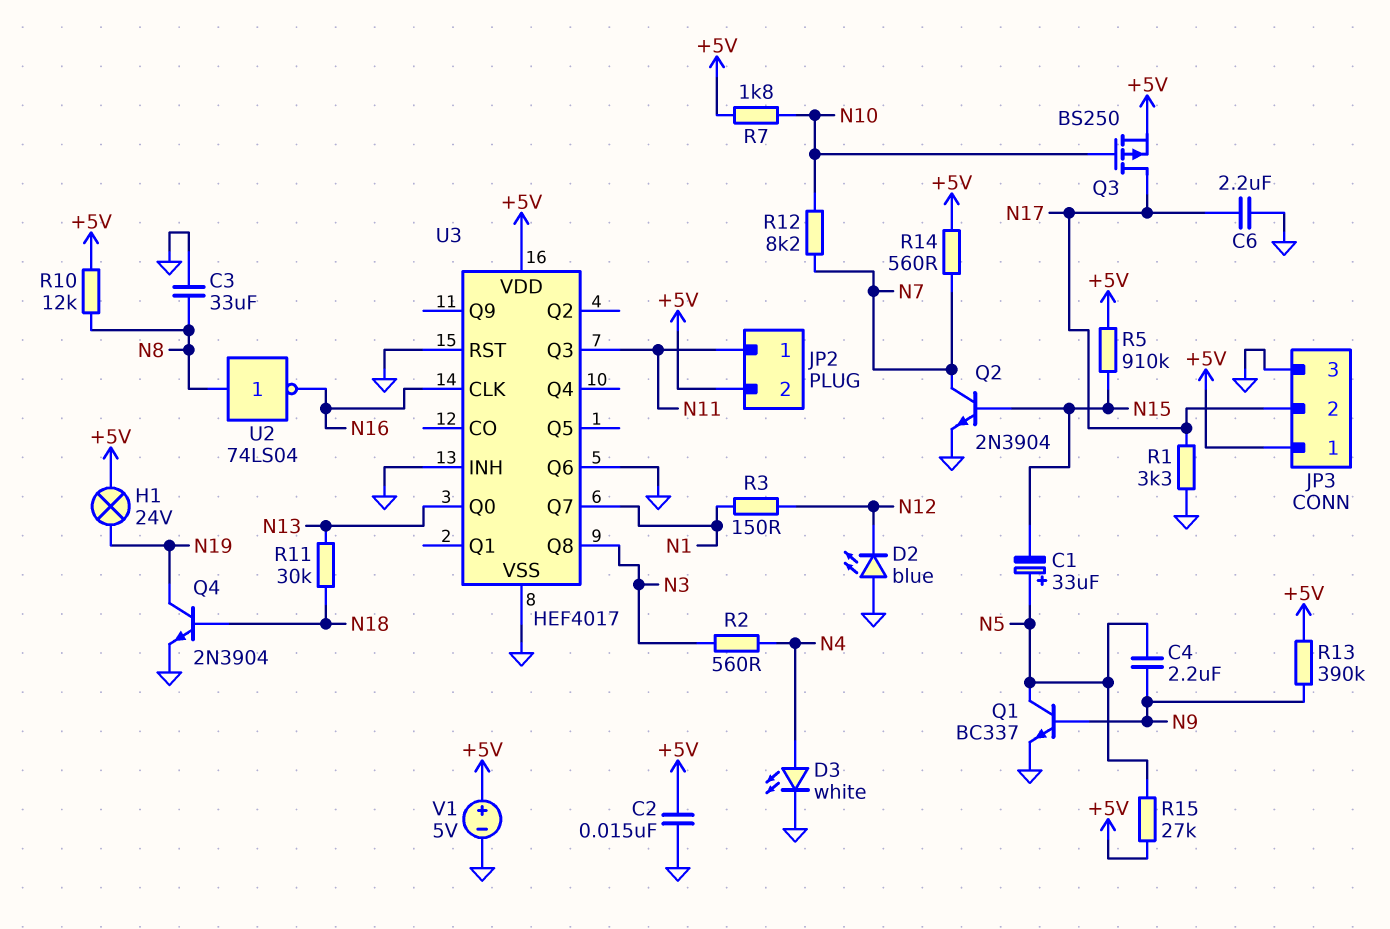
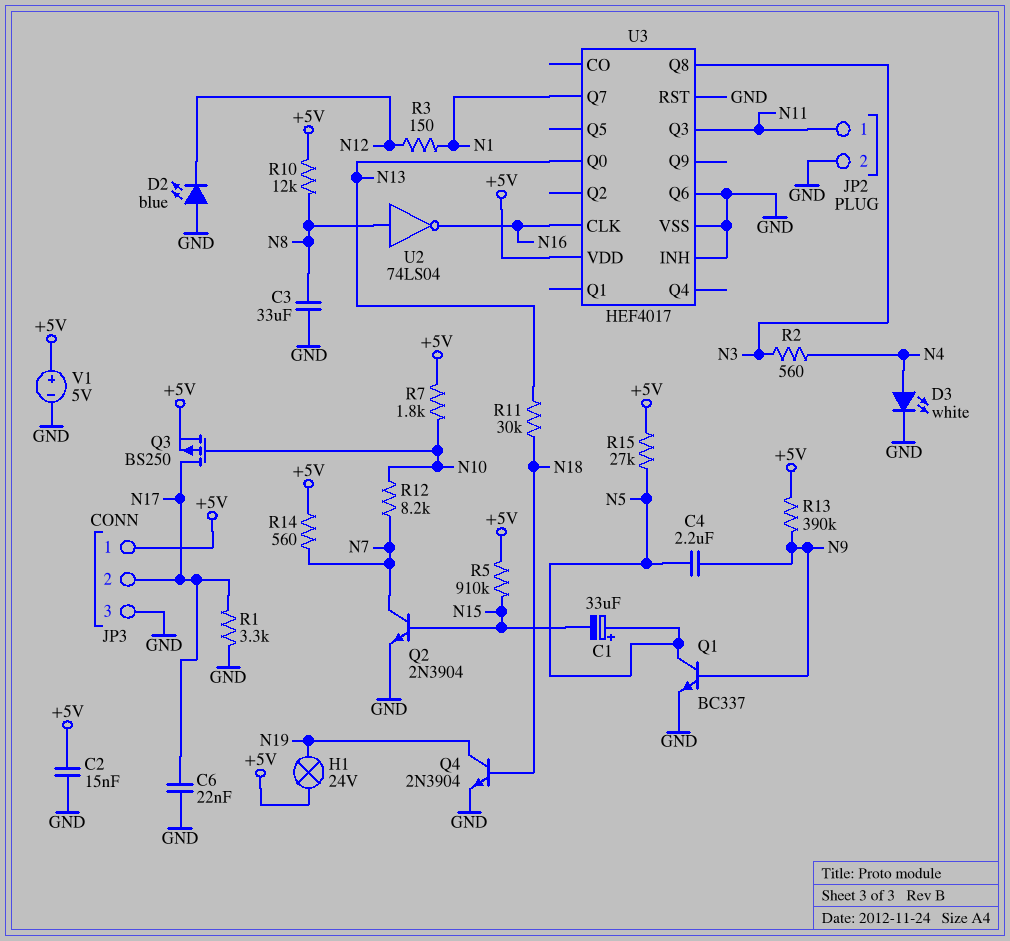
C6: 2.2uF (GND, N17) -> 22nF (GND, N17)
JP2 pin 2: +5V -> GND

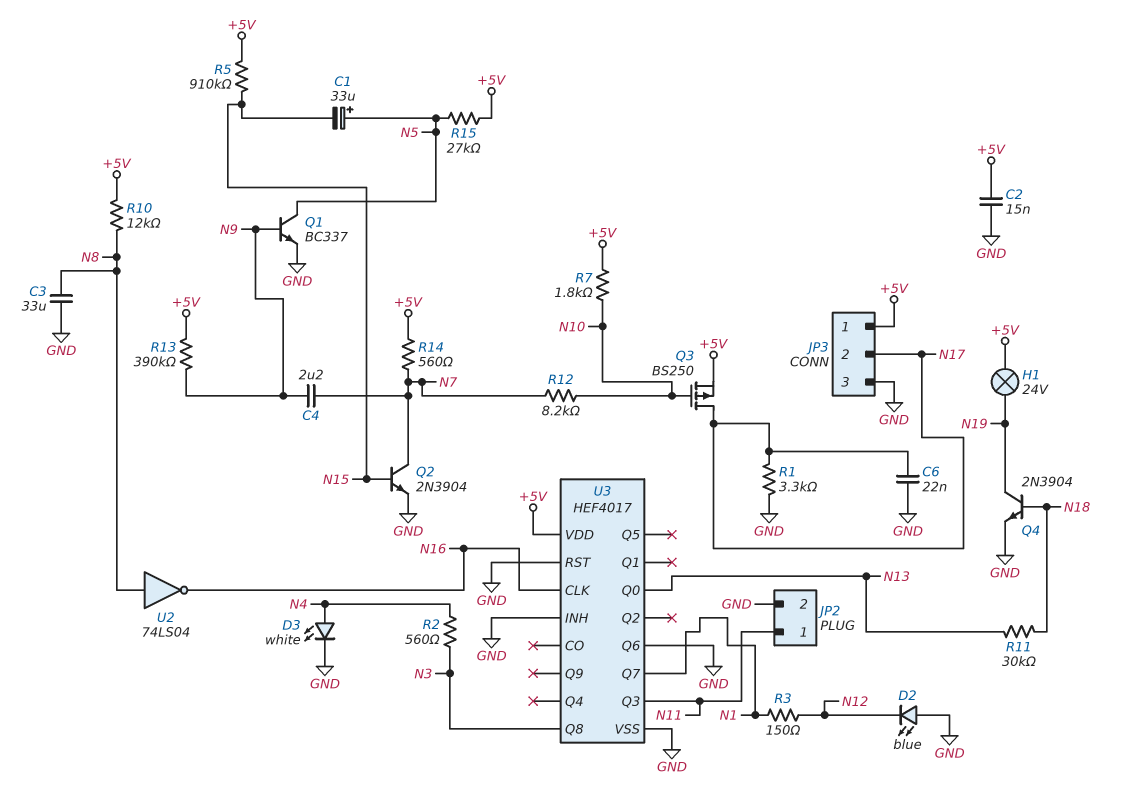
C4: 2.2uF (N5, N9) -> 2.2uF (N7, N9)
V1: 5V (plus +5V, minus GND) -> none

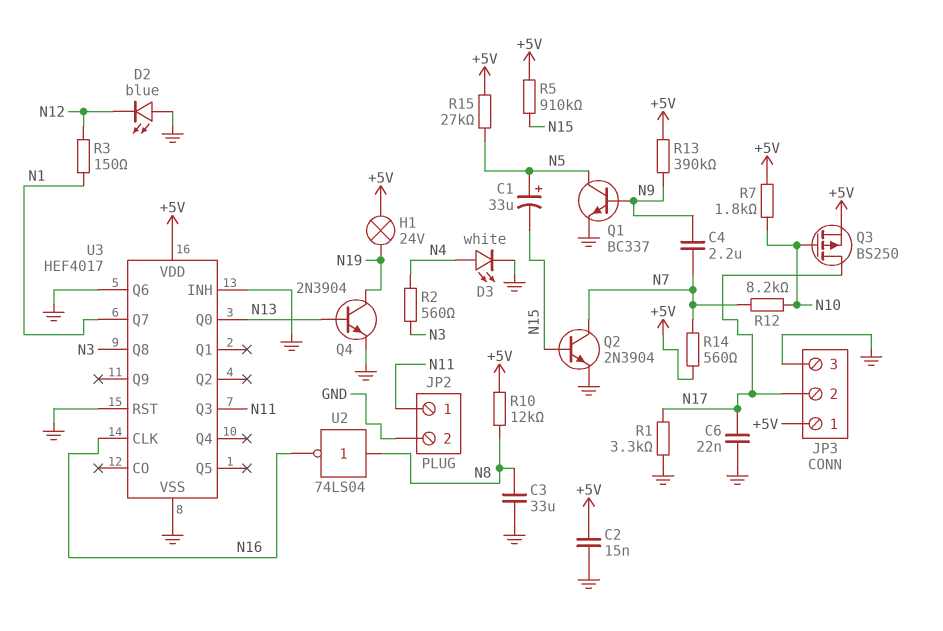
Q4: NPN 2N3904 (B N18, C N19, E GND) -> NPN 2N3904 (B N13, C N19, E GND)
R11: 30k (N13, N18) -> none

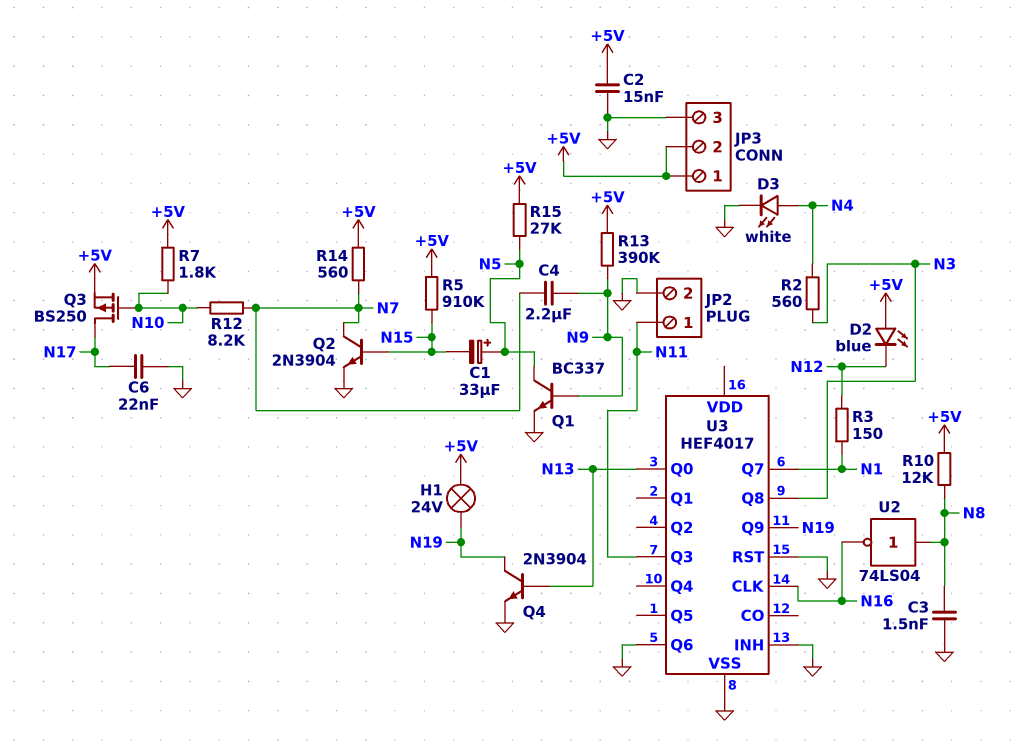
C3: 33uF (GND, N8) -> 1.5nF (GND, N8)
D2: LED blue (A GND, K N12) -> LED blue (A +5V, K N12)
JP3 pin 2: N17 -> +5V
R1: 3.3k (GND, N17) -> none
U3 pin Q9: none -> N19
U3 pin VDD: +5V -> none

